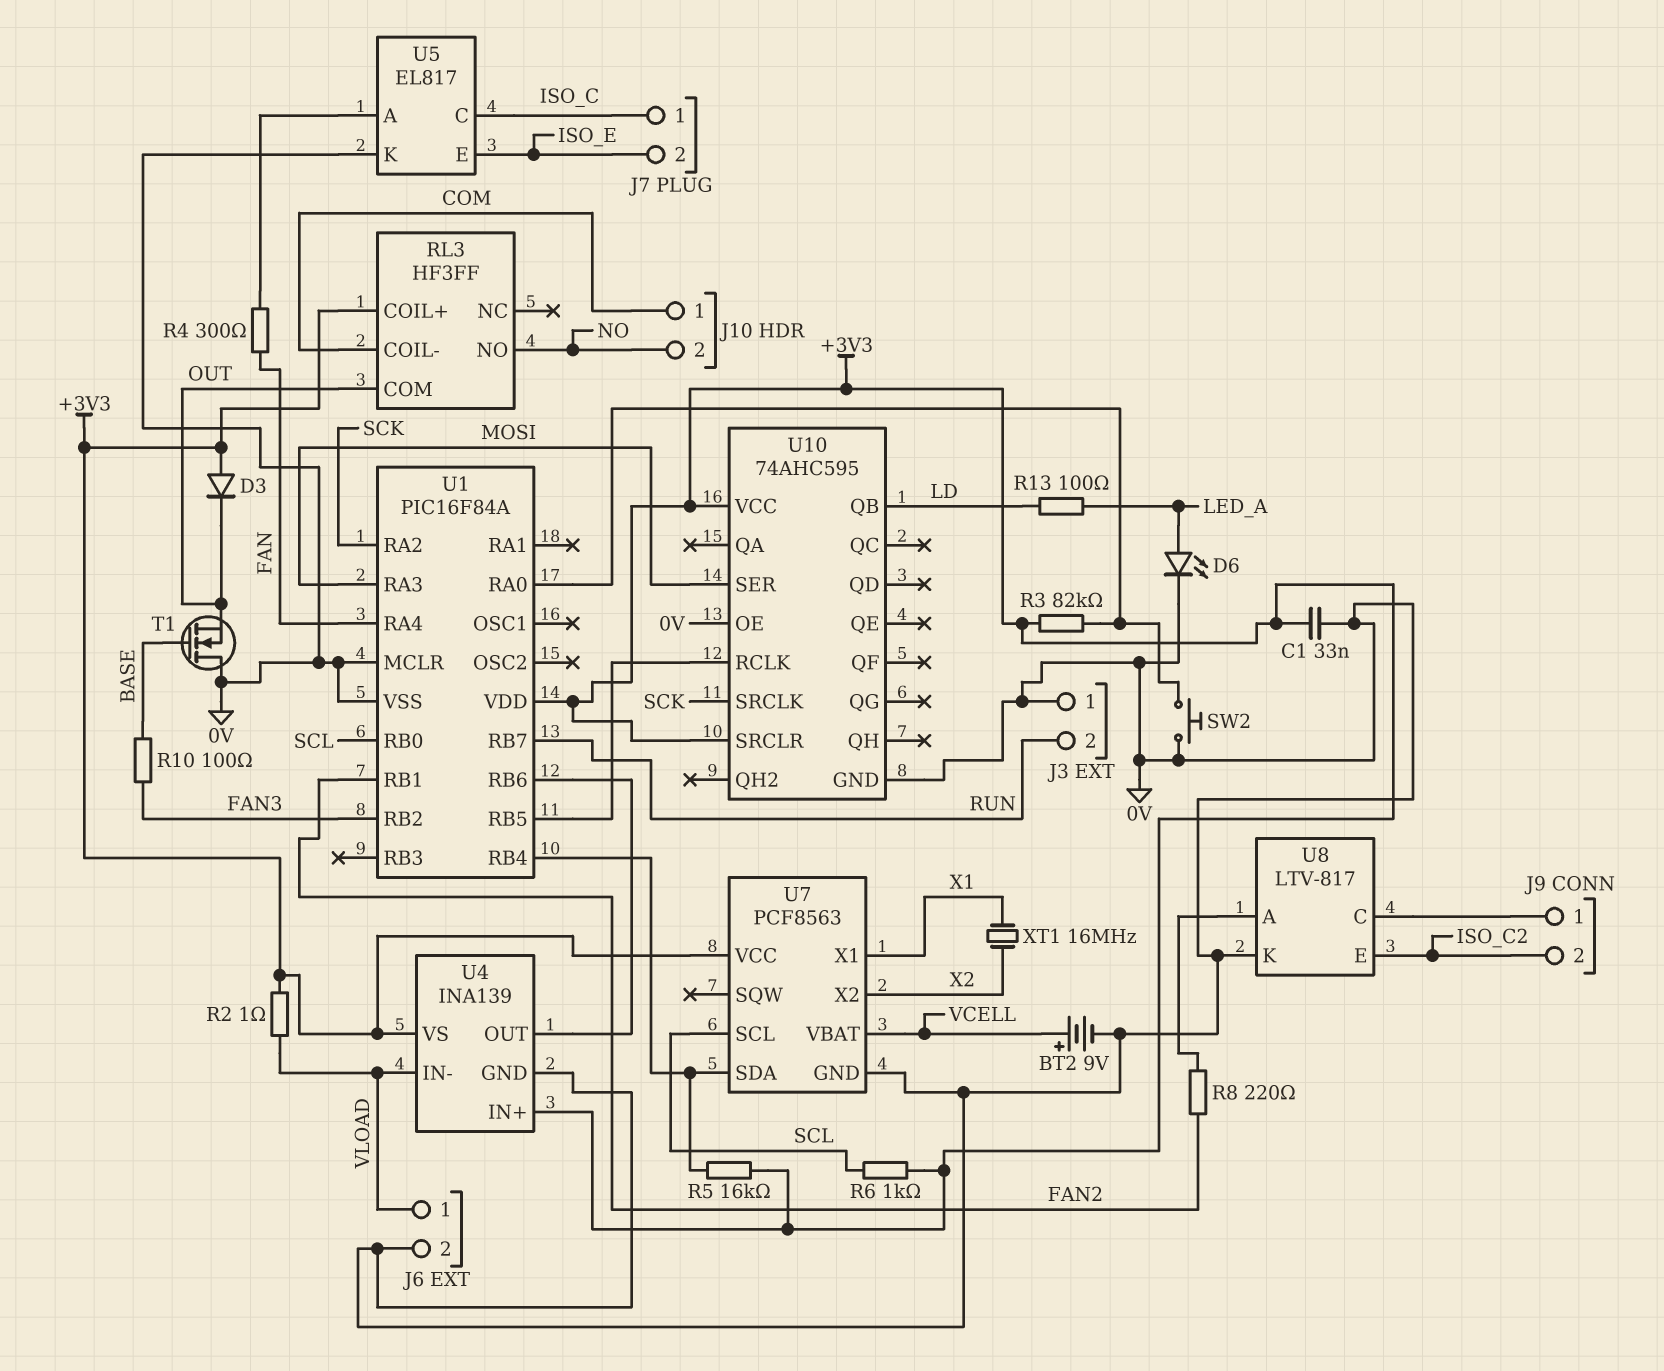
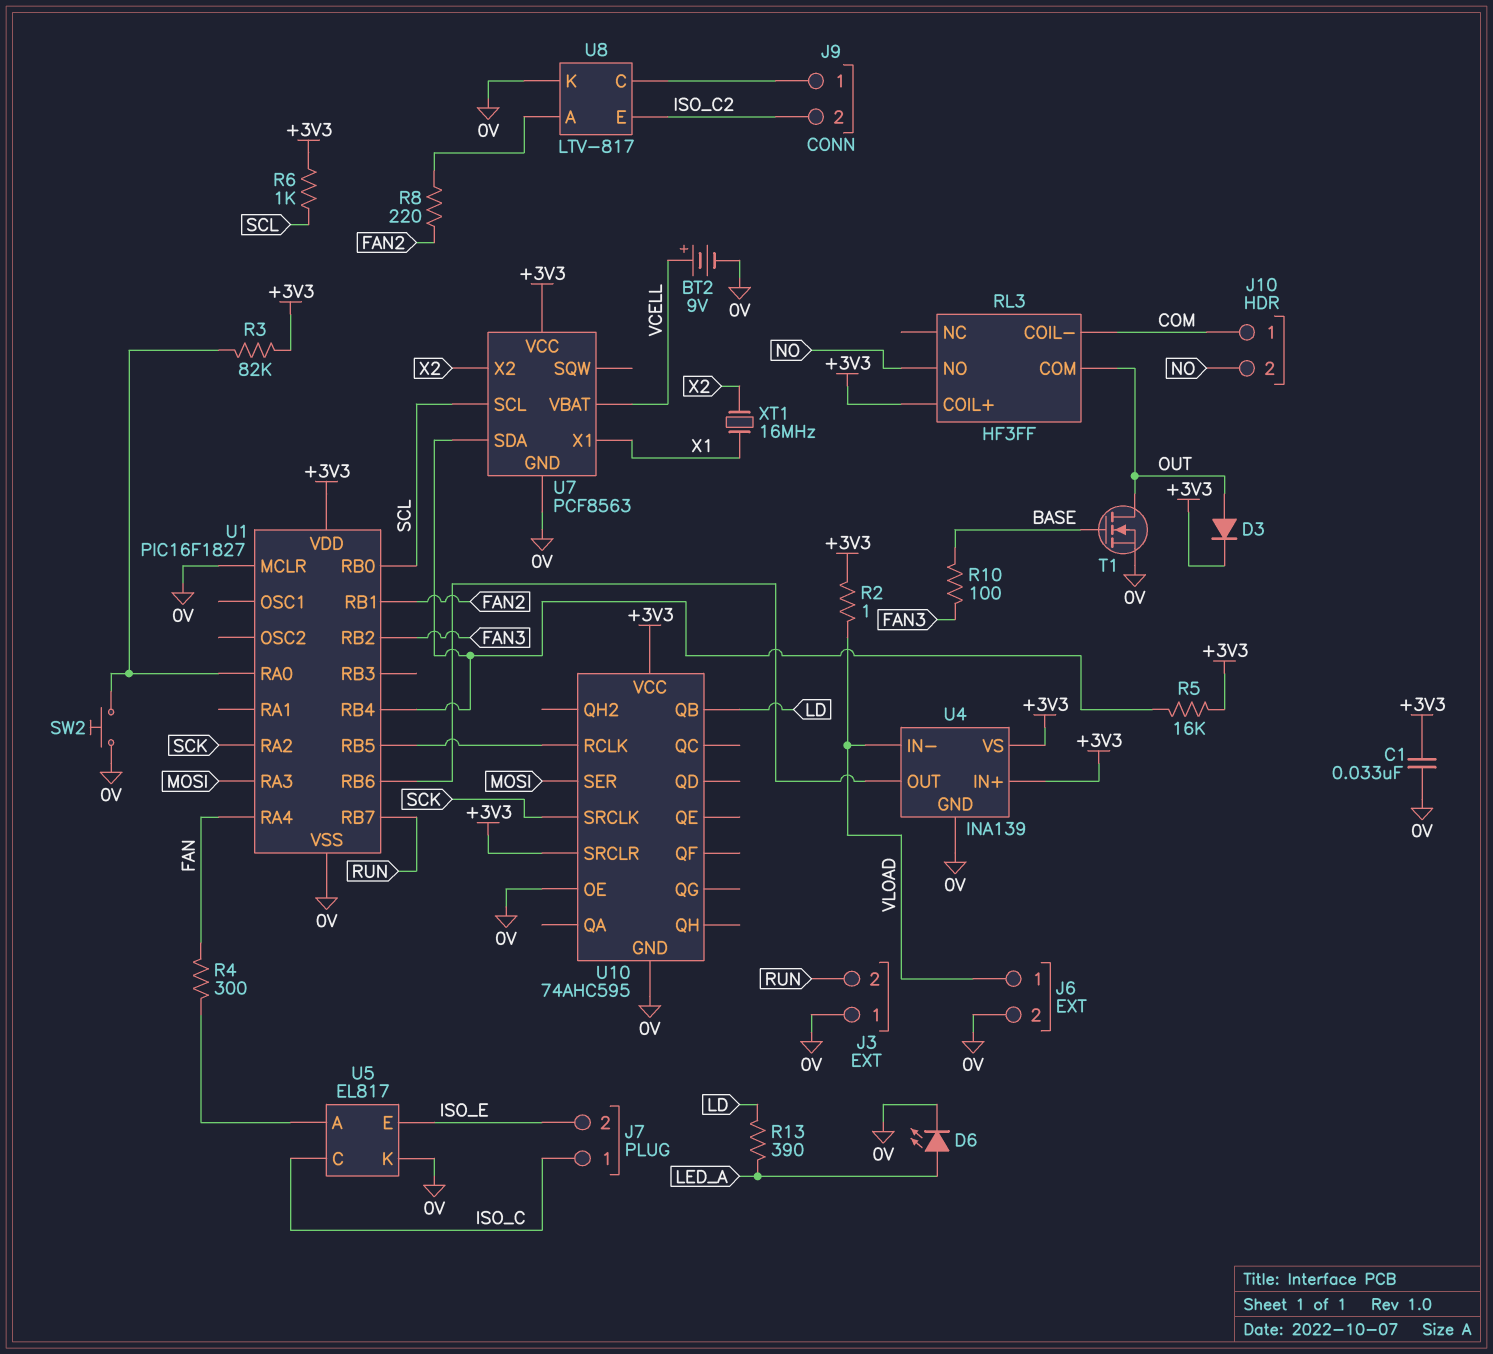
D3: diode (A +3V3, K OUT) -> diode (A OUT, K +3V3)
R13: 100 (LD, LED_A) -> 390 (LD, LED_A)
T1: NMOS (G BASE, D 0V, S OUT) -> NMOS (G BASE, D OUT, S 0V)
U1: PIC16F84A -> PIC16F1827

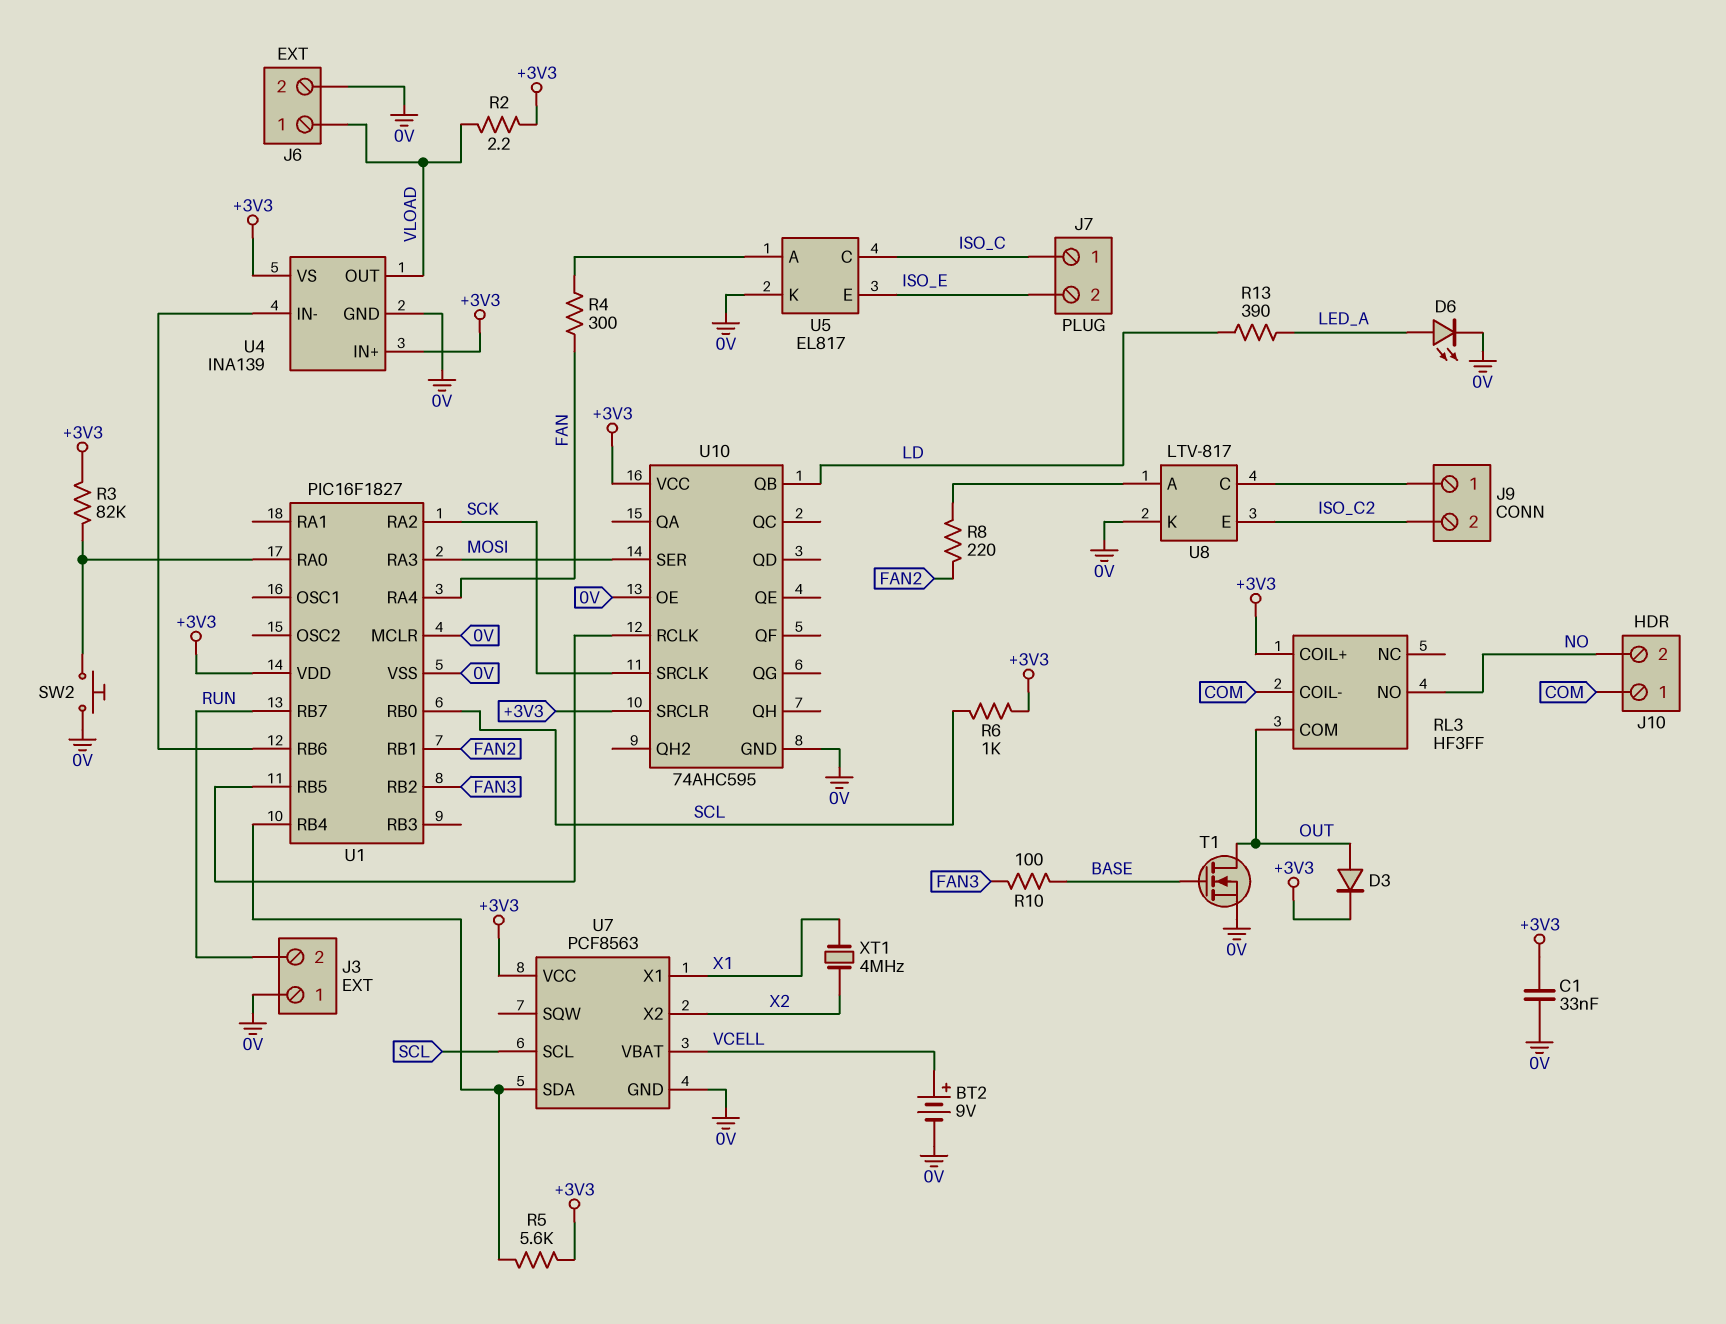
R2: 1 (+3V3, VLOAD) -> 2.2 (+3V3, VLOAD)
R5: 16k (+3V3, U1/RB4) -> 5.6k (+3V3, U1/RB4)
U4 pin IN-: VLOAD -> U1/RB6
U4 pin OUT: U1/RB6 -> VLOAD
XT1: 16MHz (X1, X2) -> 4MHz (X1, X2)

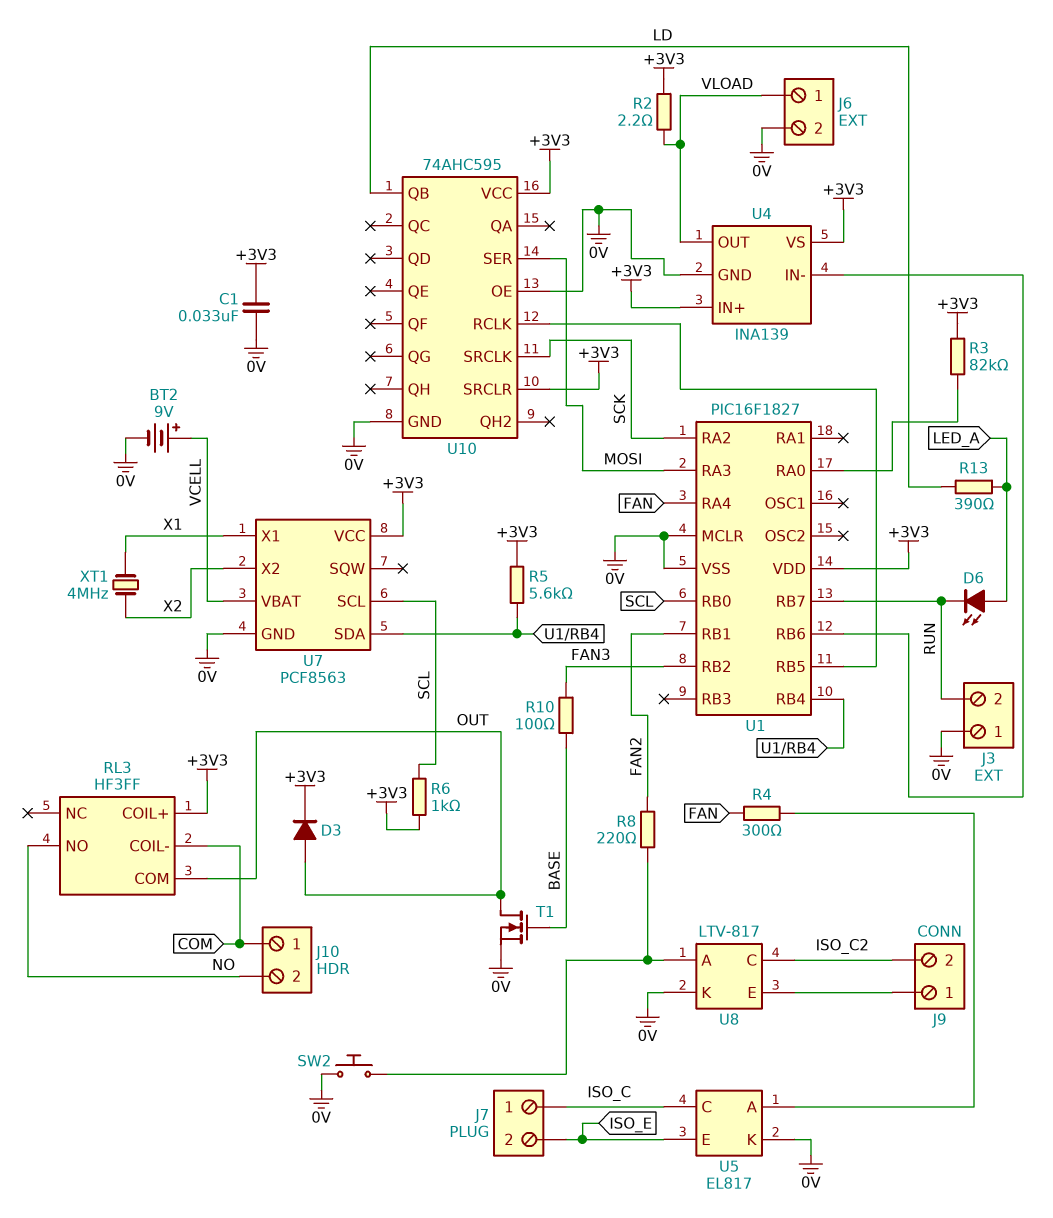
D6: LED (A LED_A, K 0V) -> LED (A LED_A, K RUN)
SW2: button (0V, U1/RA0) -> button (0V, U8/A)
U8 pin C: J9/1 -> ISO_C2
U8 pin E: ISO_C2 -> J9/1

